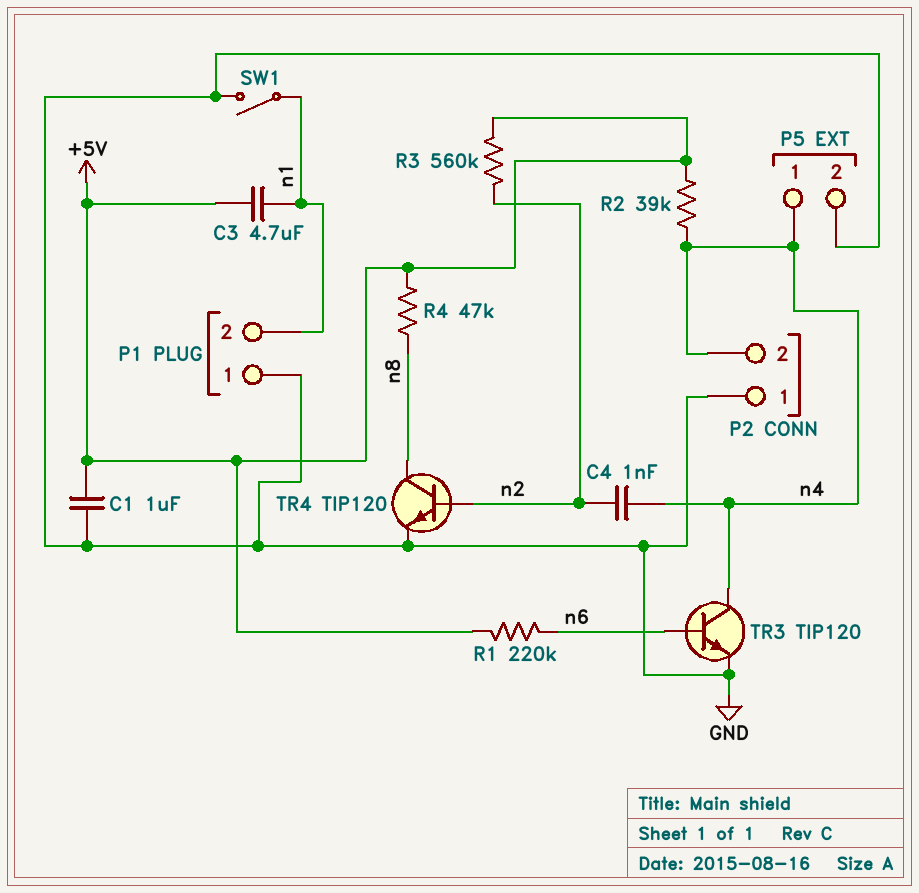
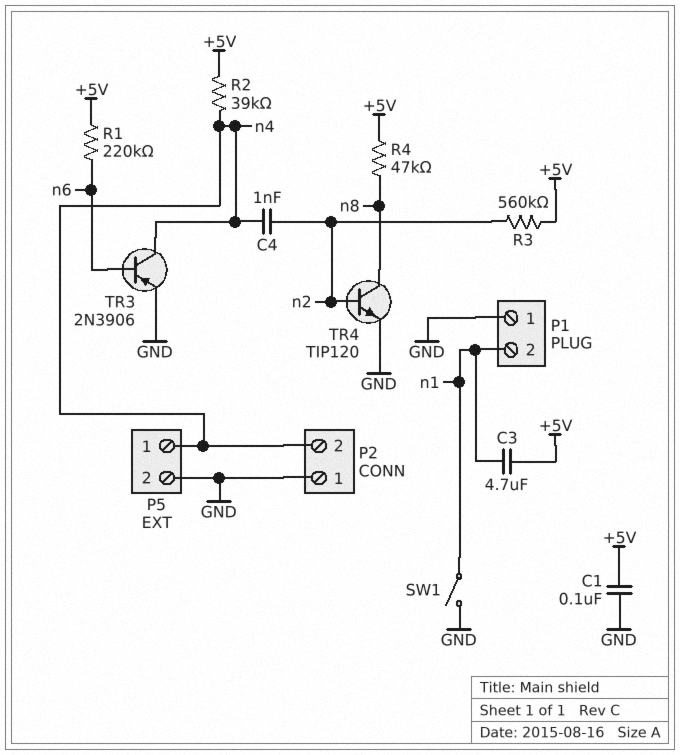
C1: 1uF (+5V, GND) -> 100nF (+5V, GND)
TR3: NPN TIP120 (B n6, C n4, E GND) -> PNP 2N3906 (B n6, C n4, E GND)

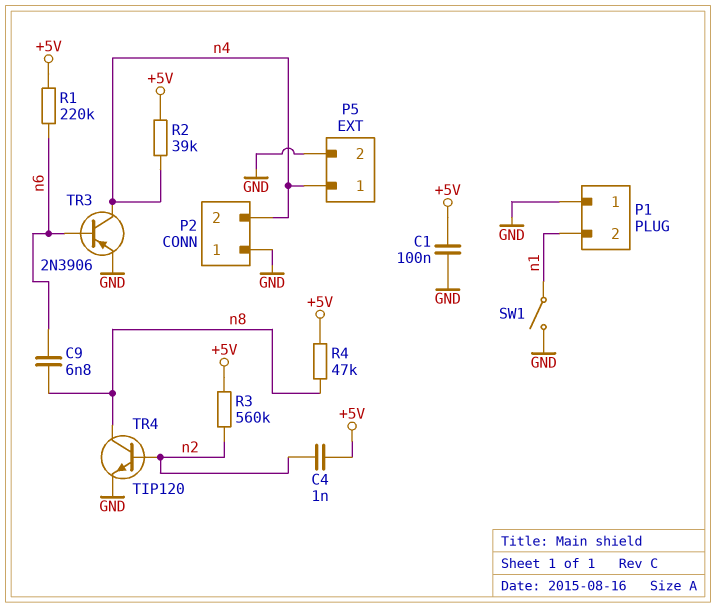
C3: 4.7uF (+5V, n1) -> none
C4: 1nF (n2, n4) -> 1nF (+5V, n2)
C9: none -> 6.8nF (n6, n8)

